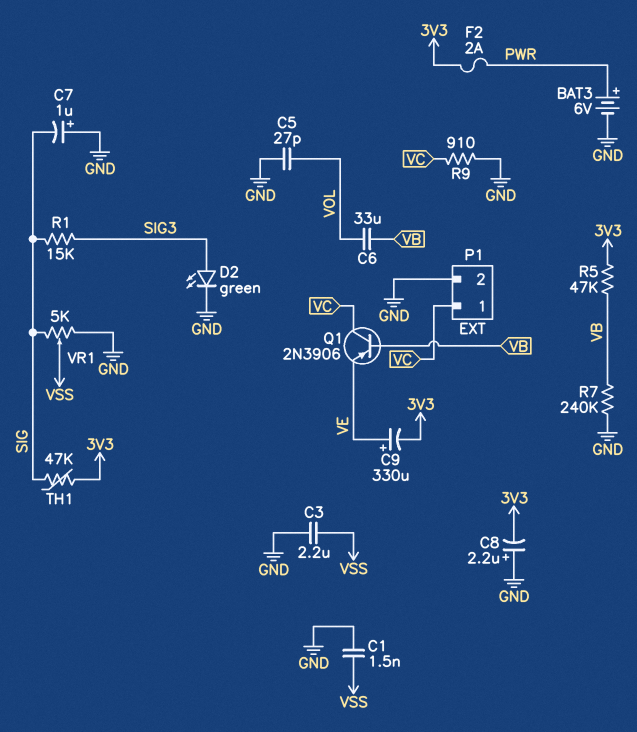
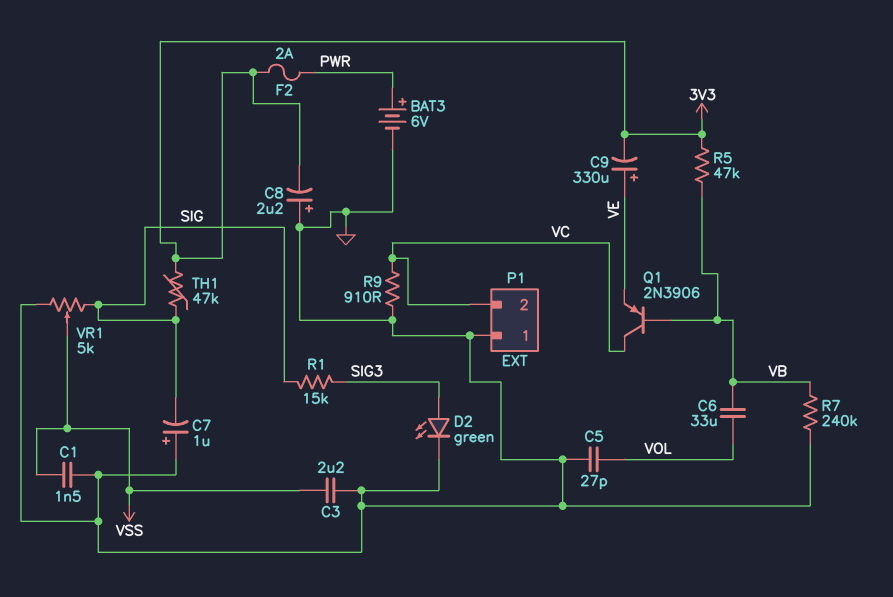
P1 pin 1: VC -> GND
P1 pin 2: GND -> VC

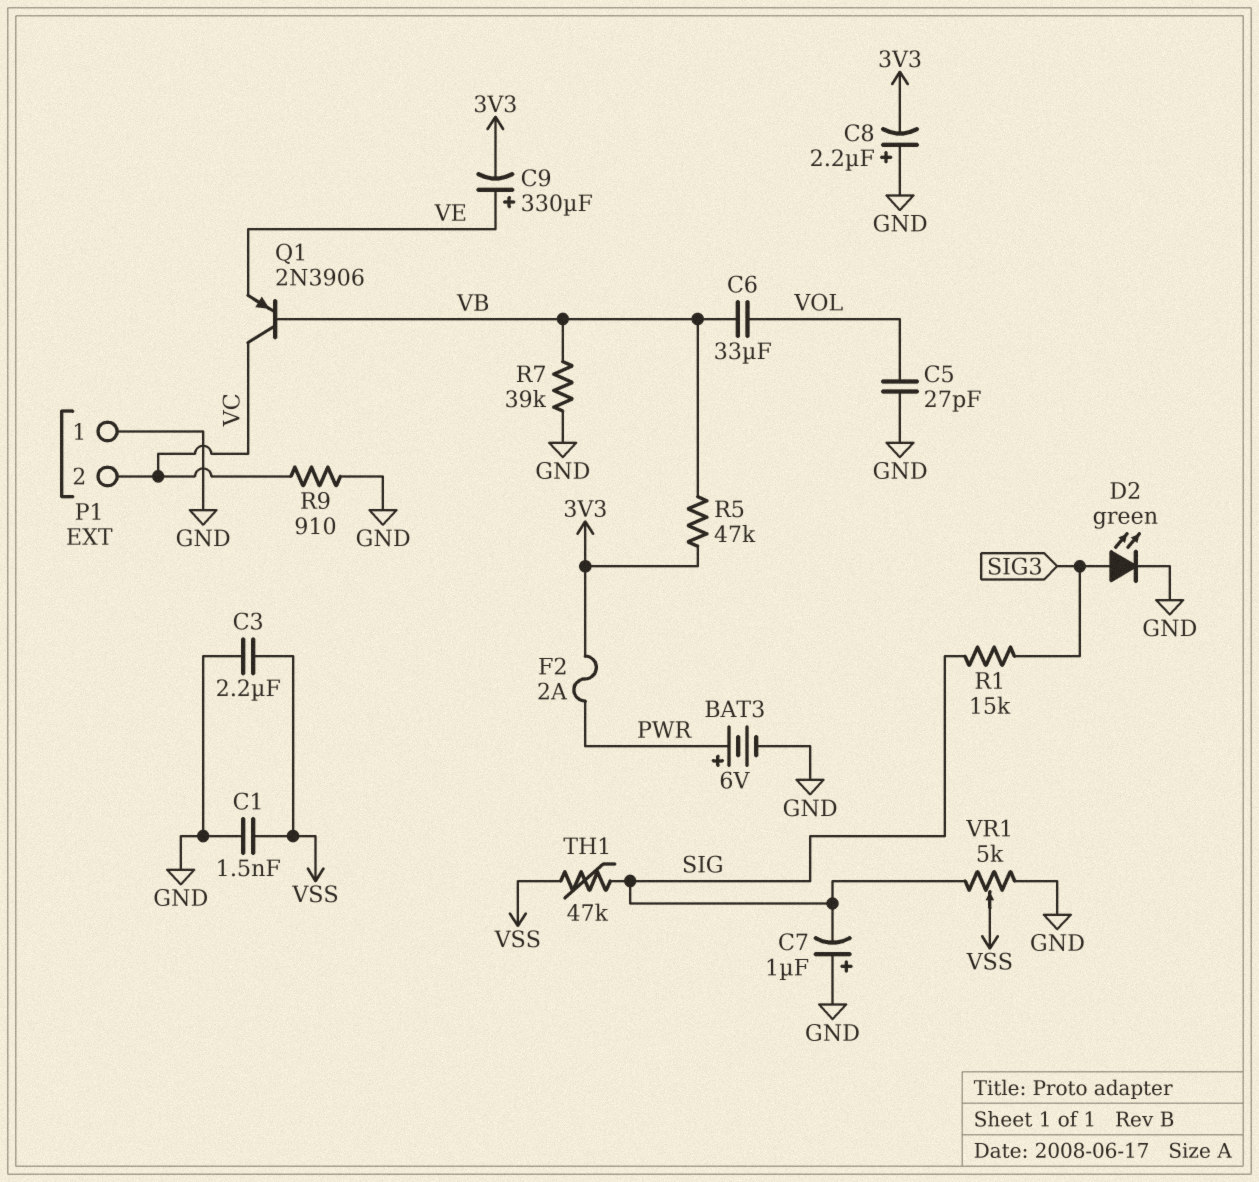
R7: 240k (GND, VB) -> 39k (GND, VB)
TH1: 47k (3V3, SIG) -> 47k (SIG, VSS)

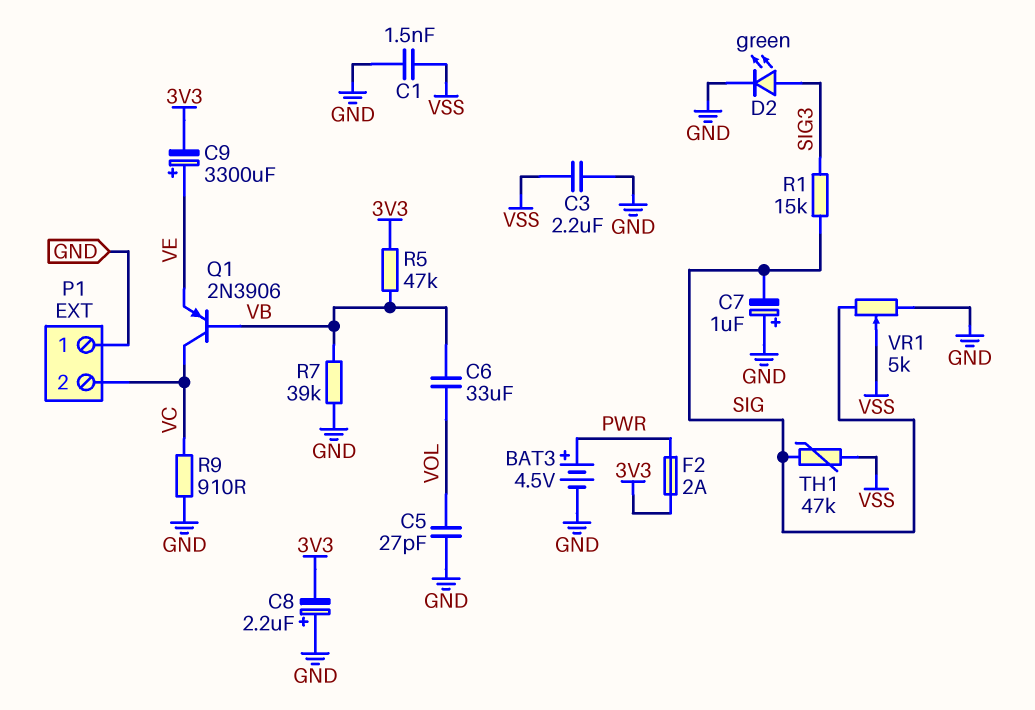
BAT3: 6V (plus PWR, minus GND) -> 4.5V (plus PWR, minus GND)
C9: 330uF (plus VE, minus 3V3) -> 3300uF (plus VE, minus 3V3)

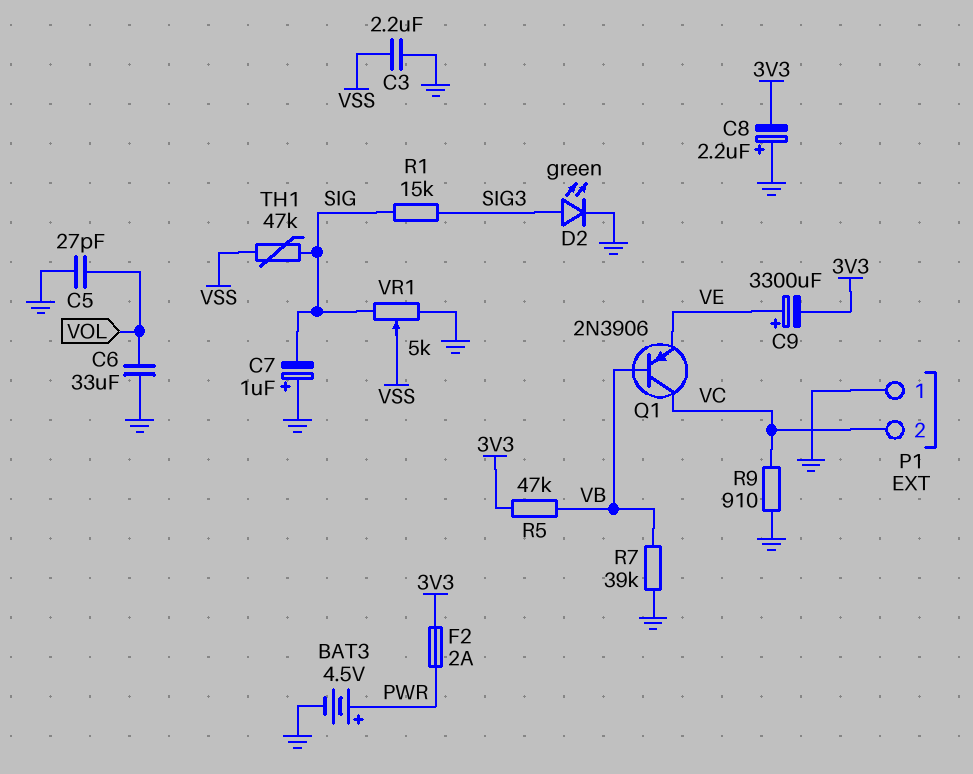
C1: 1.5nF (GND, VSS) -> none
C6: 33uF (VB, VOL) -> 33uF (GND, VOL)

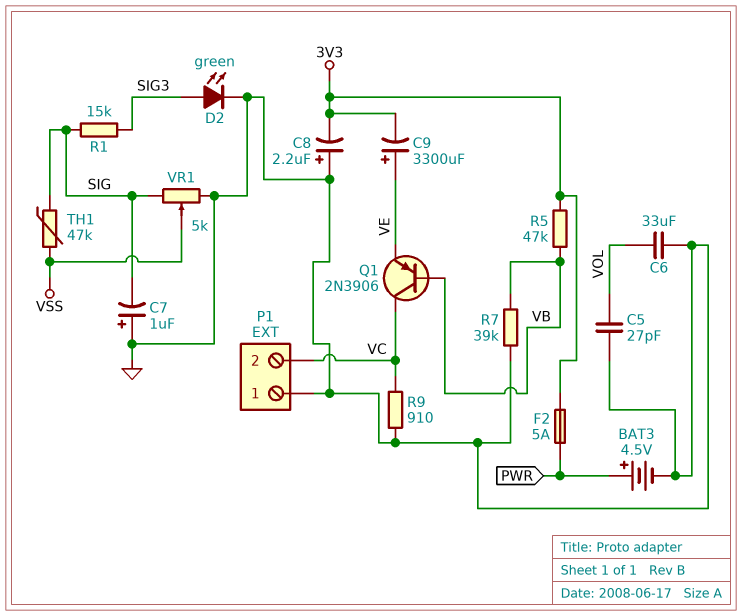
C3: 2.2uF (GND, VSS) -> none
F2: 2A (3V3, PWR) -> 5A (3V3, PWR)

